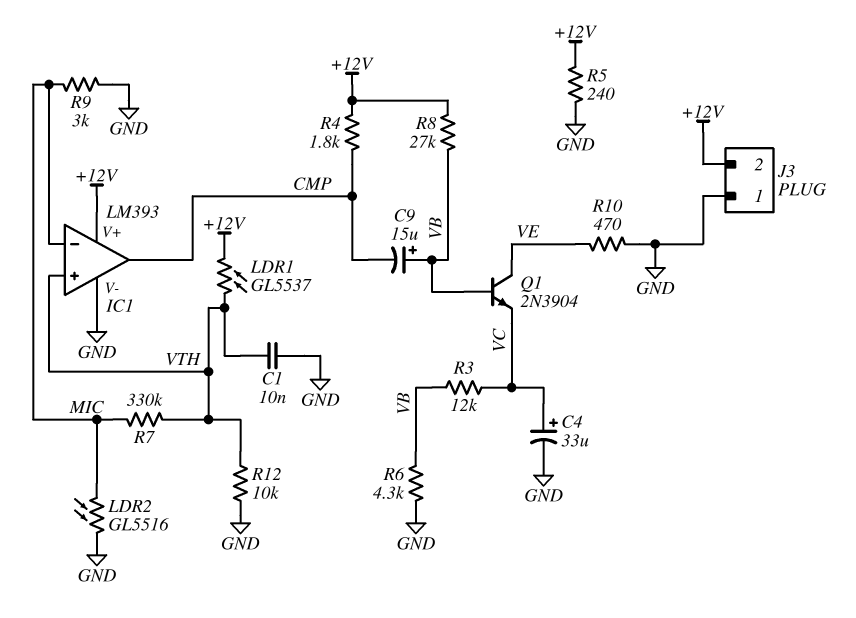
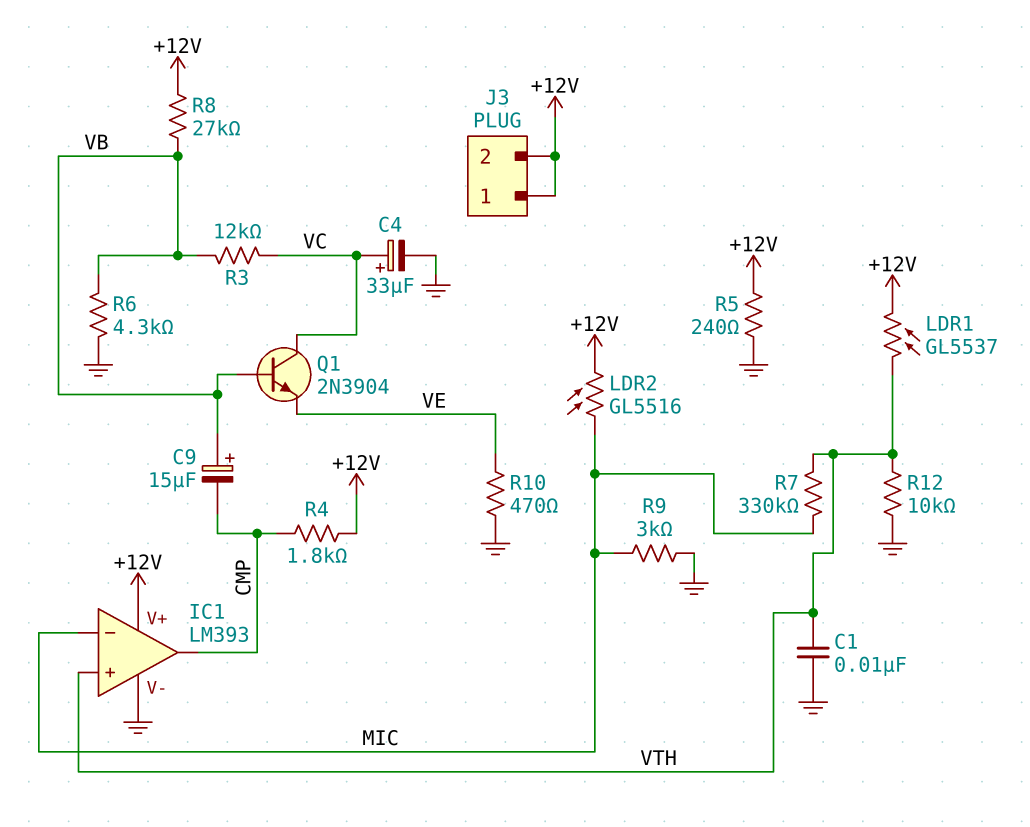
J3 pin 1: GND -> +12V
LDR2: GL5516 (GND, MIC) -> GL5516 (+12V, MIC)
Q1: NPN 2N3904 (B VB, C VE, E VC) -> NPN 2N3904 (B VB, C VC, E VE)

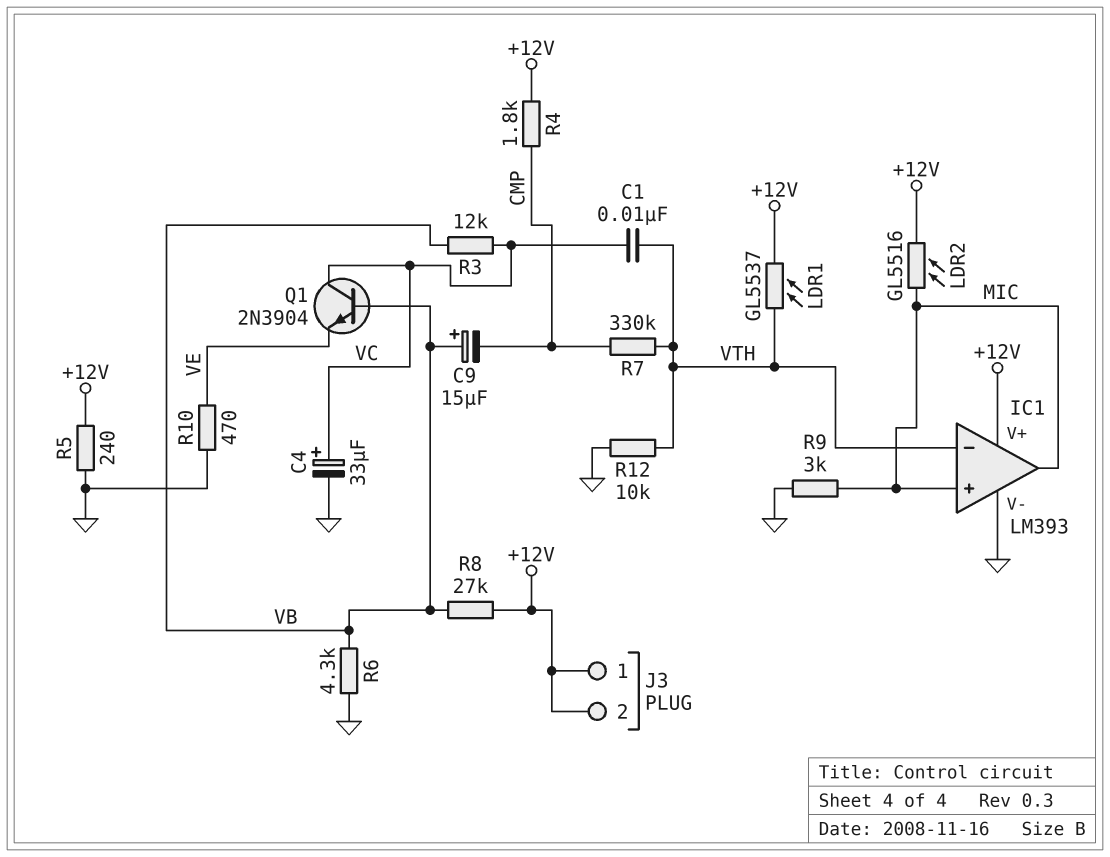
C1: 10nF (GND, VTH) -> 10nF (VC, VTH)
IC1 pin in+: VTH -> MIC
IC1 pin in-: MIC -> VTH
IC1 pin out: CMP -> MIC
R7: 330k (MIC, VTH) -> 330k (CMP, VTH)

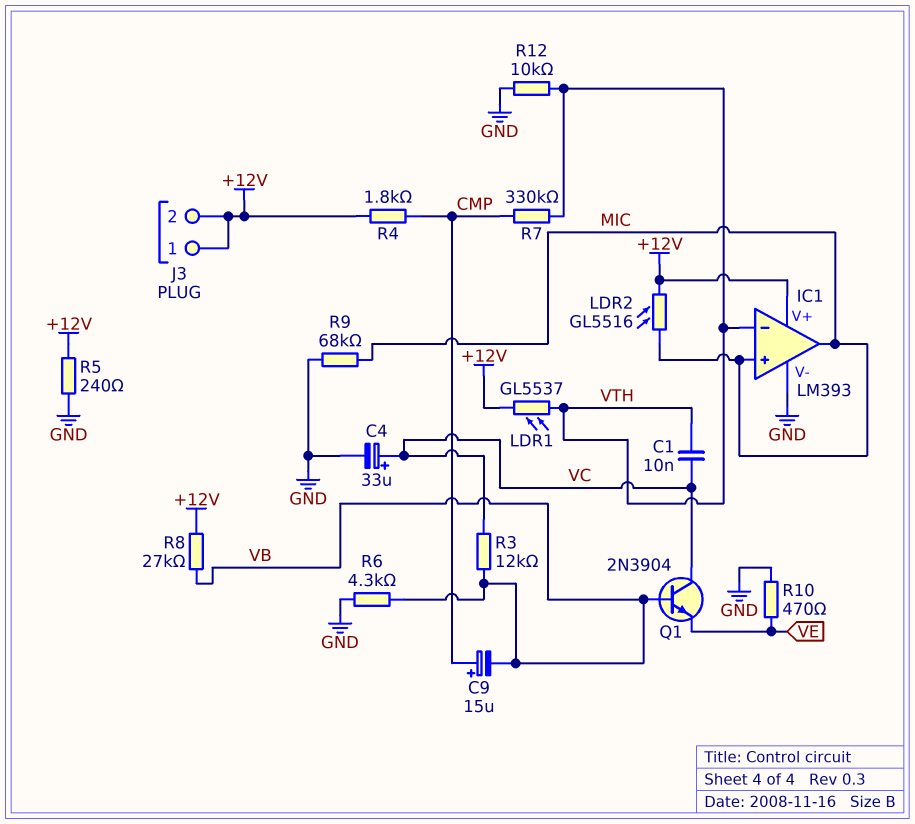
C9: 15uF (plus VB, minus CMP) -> 15uF (plus CMP, minus VB)
R9: 3k (GND, MIC) -> 68k (GND, MIC)

